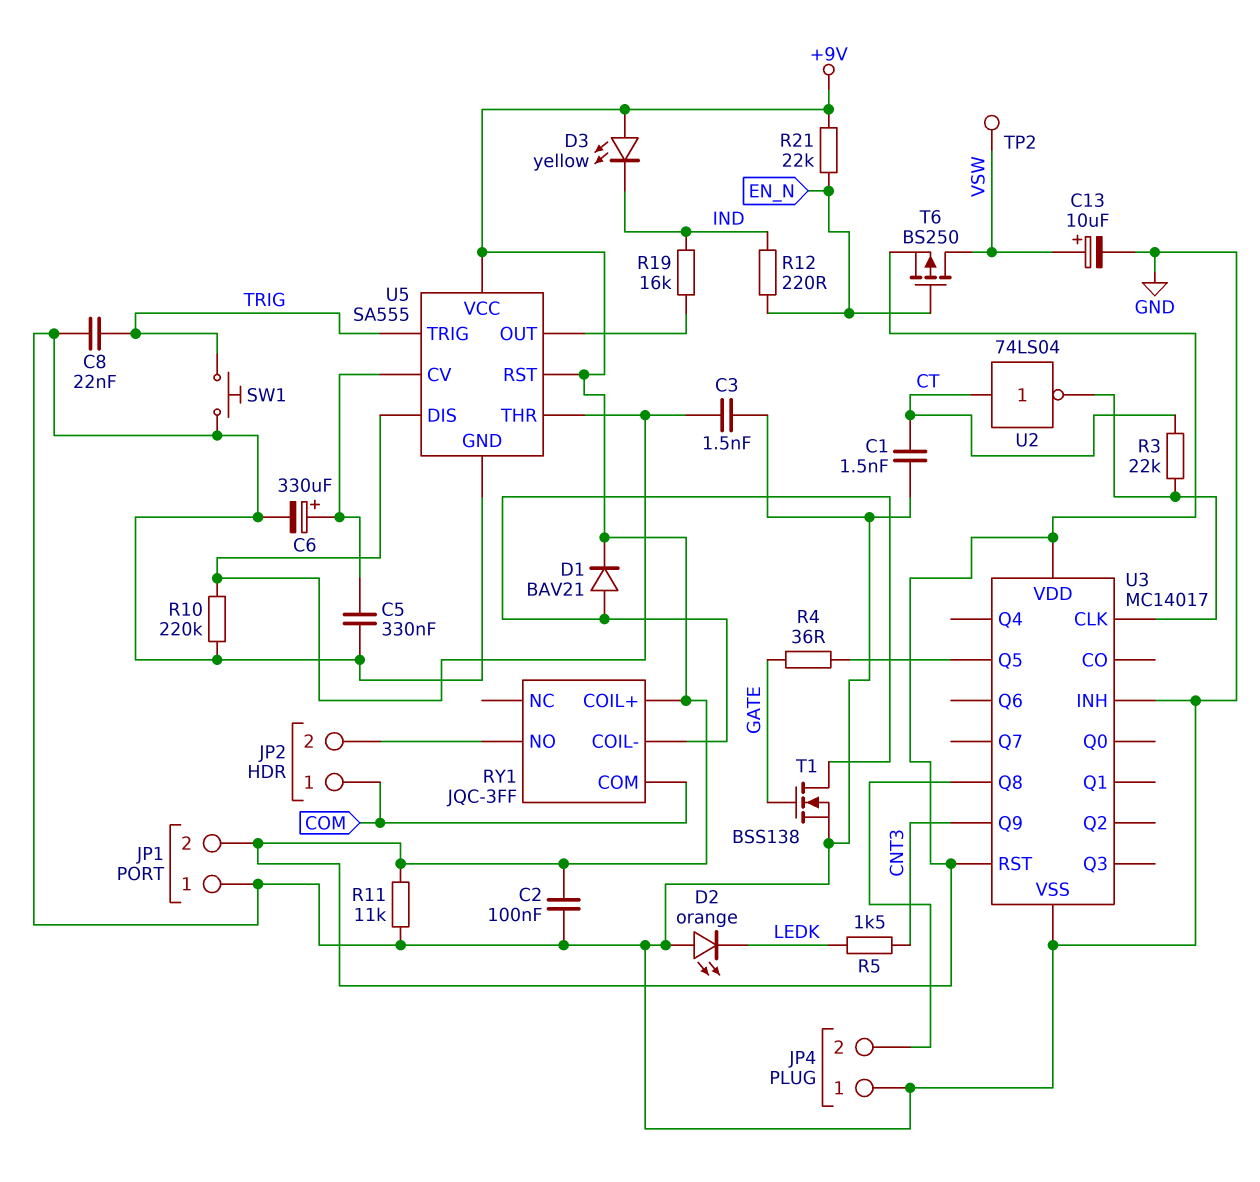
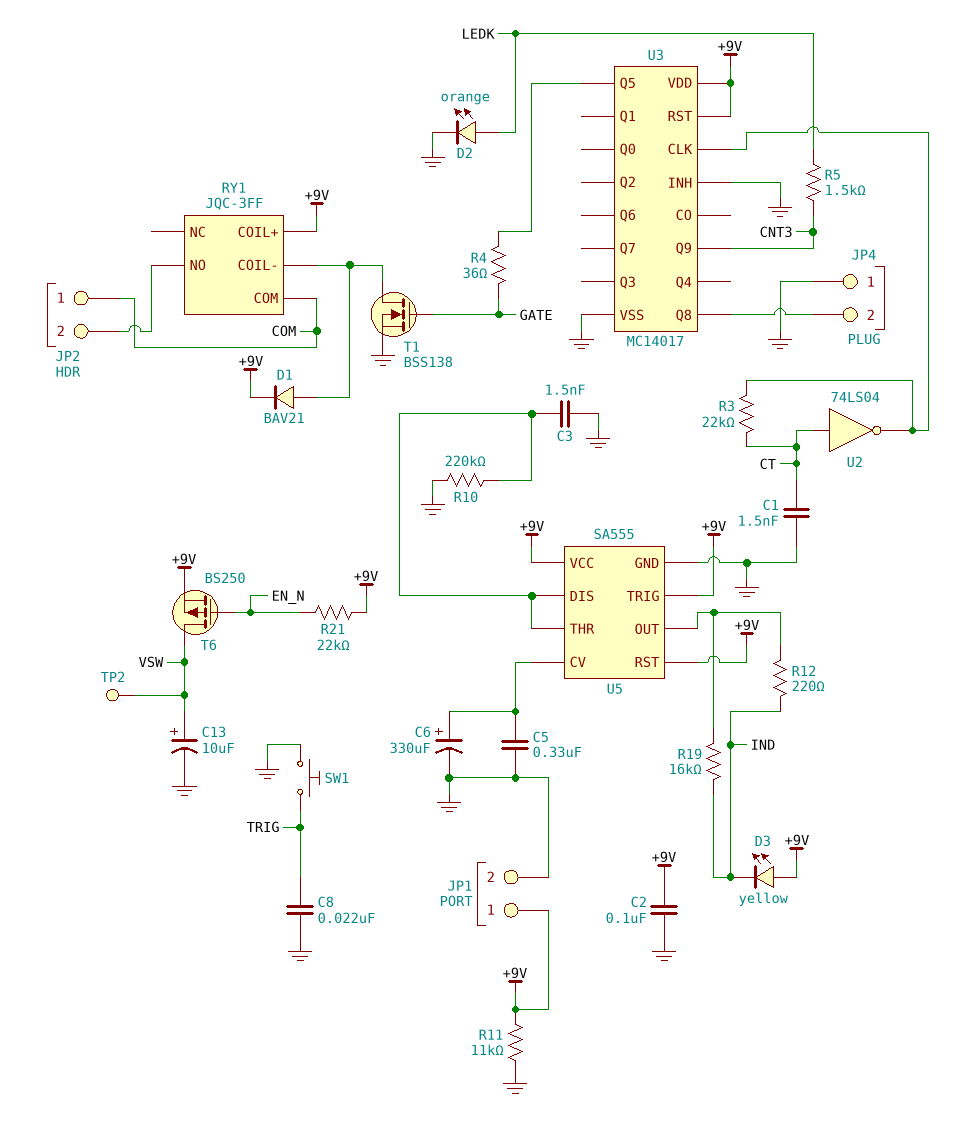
D2: LED orange (A GND, K LEDK) -> LED orange (A LEDK, K GND)
JP1 pin 1: GND -> +9V
JP1 pin 2: +9V -> GND
R12: 220 (EN_N, IND) -> 220 (IND, U5/OUT)
U5 pin TRIG: TRIG -> +9V

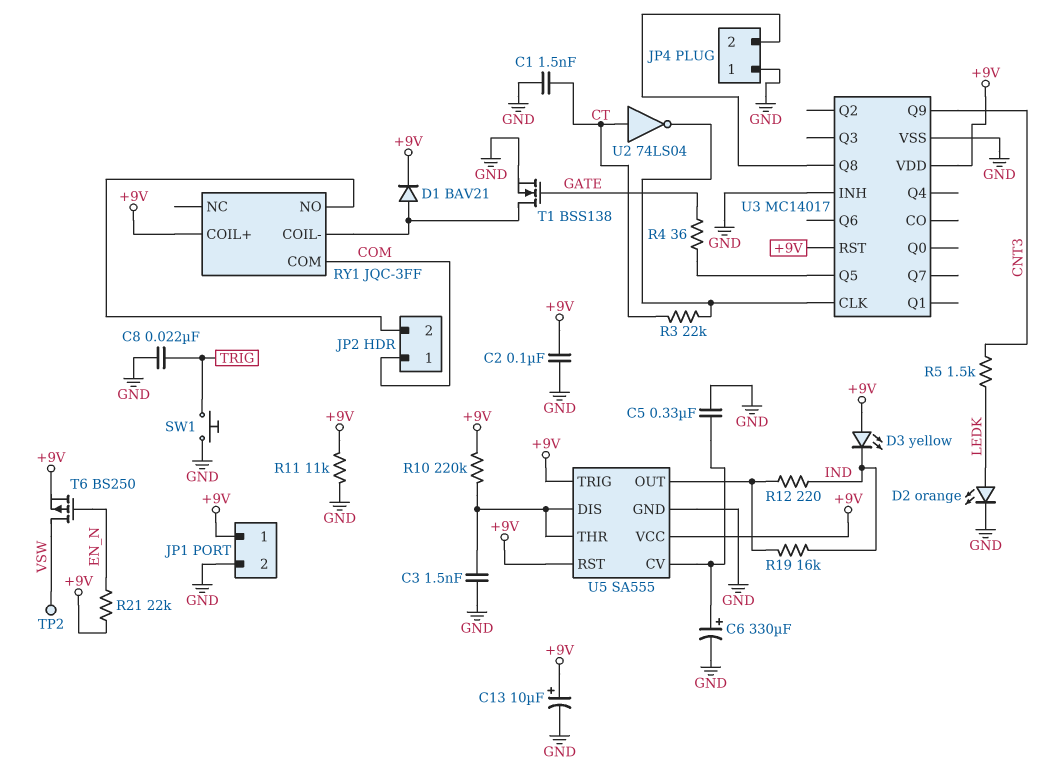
C13: 10uF (plus VSW, minus GND) -> 10uF (plus +9V, minus GND)
R10: 220k (GND, U5/DIS) -> 220k (+9V, U5/DIS)

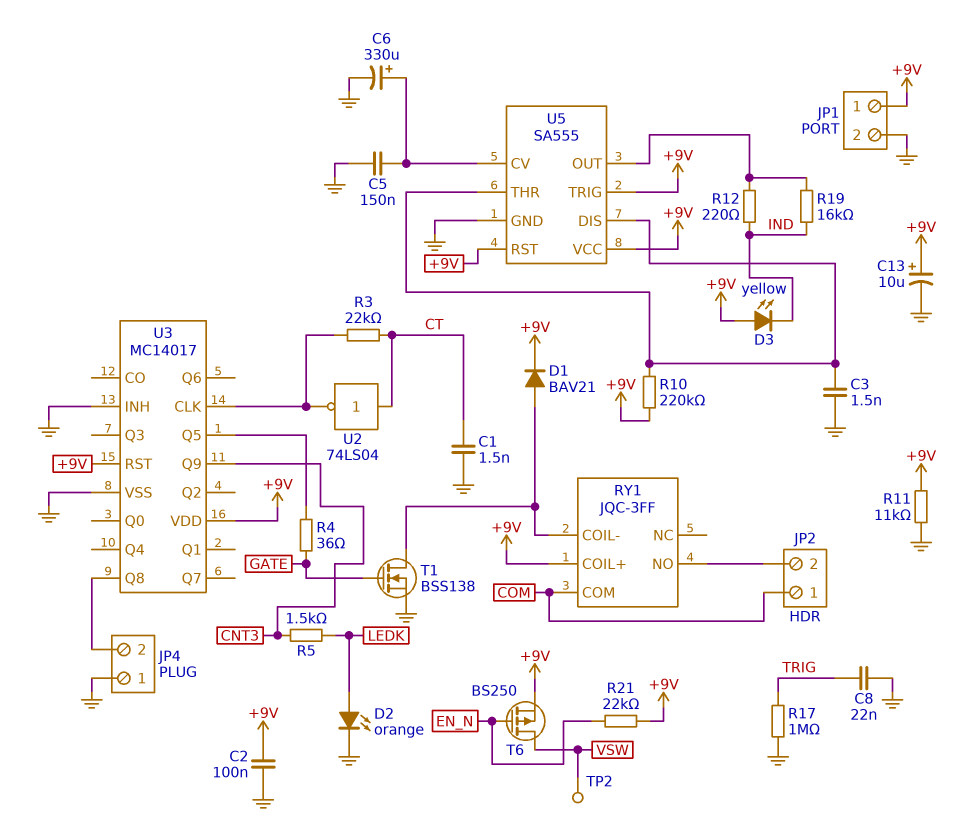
C5: 330nF (GND, U5/CV) -> 150nF (GND, U5/CV)
R17: none -> 1M (GND, TRIG)
SW1: button (GND, TRIG) -> none

